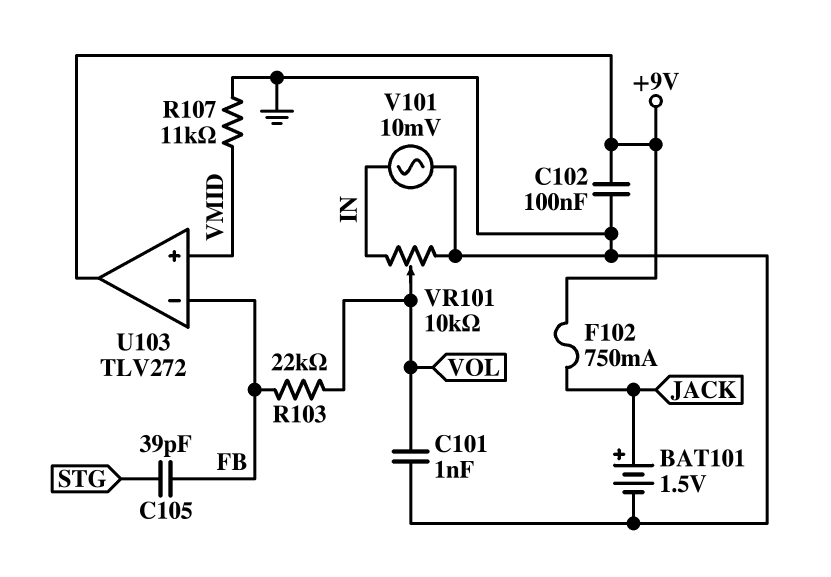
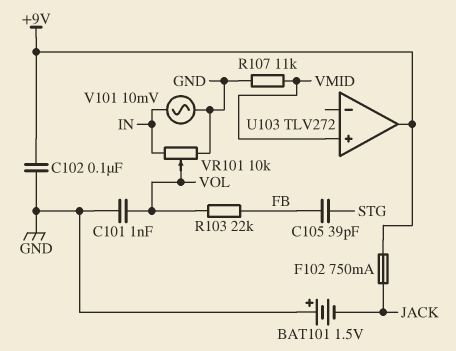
BAT101: 1.5V (plus JACK, minus GND) -> 1.5V (plus GND, minus JACK)
U103 pin in-: FB -> none

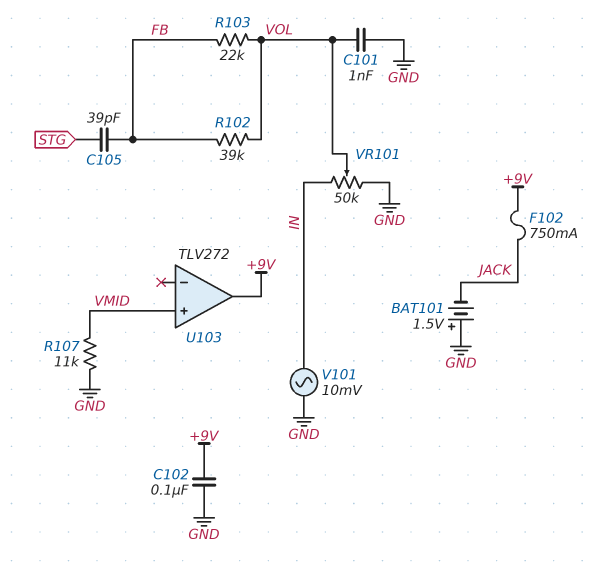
R102: none -> 39k (FB, VOL)
VR101: 10k (GND, IN, wiper VOL) -> 50k (GND, IN, wiper VOL)

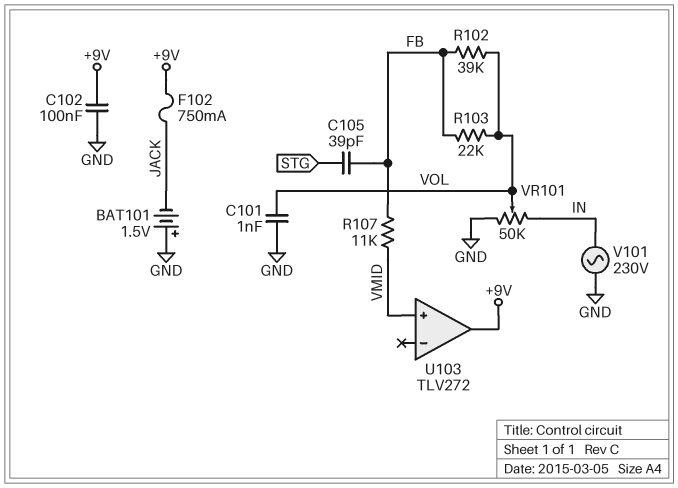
R107: 11k (GND, VMID) -> 11k (FB, VMID)
V101: AC 10mV (GND, IN) -> AC 230V (GND, IN)

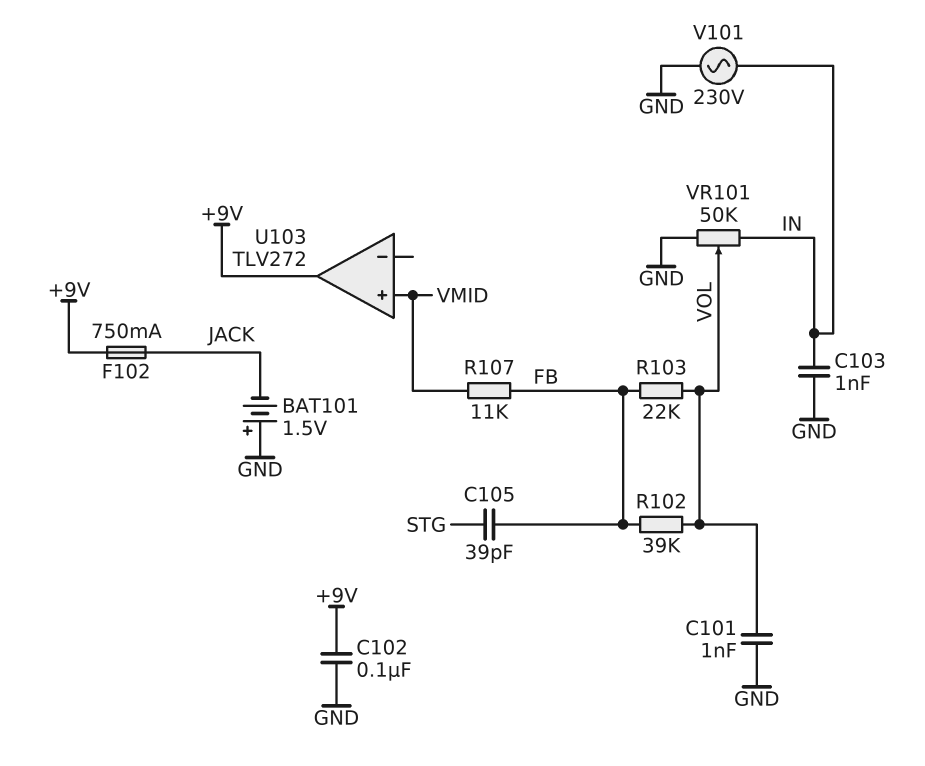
C103: none -> 1nF (GND, IN)

